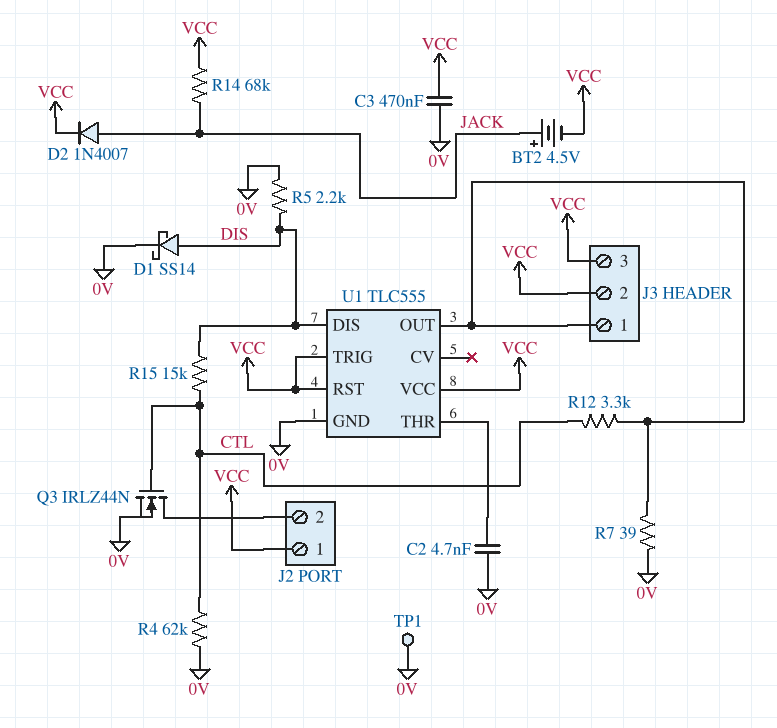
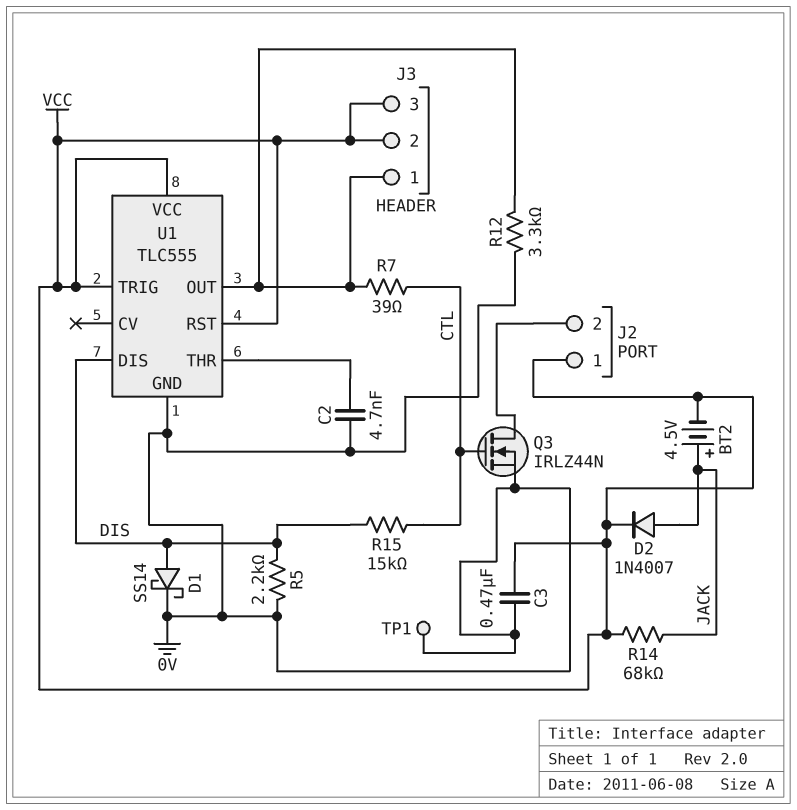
R4: 62k (0V, CTL) -> none
R7: 39 (0V, J3/1) -> 39 (CTL, J3/1)
R12: 3.3k (CTL, J3/1) -> 3.3k (0V, J3/1)

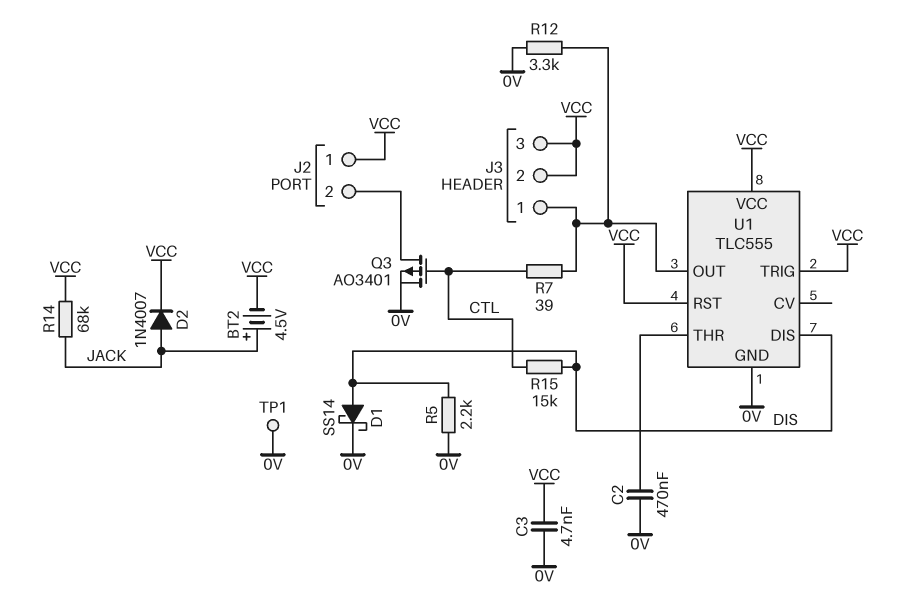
C2: 4.7nF (0V, U1/THR) -> 470nF (0V, U1/THR)
C3: 470nF (0V, VCC) -> 4.7nF (0V, VCC)
Q3: NMOS IRLZ44N (G CTL, D J2/2, S 0V) -> PMOS AO3401 (G CTL, D J2/2, S 0V)

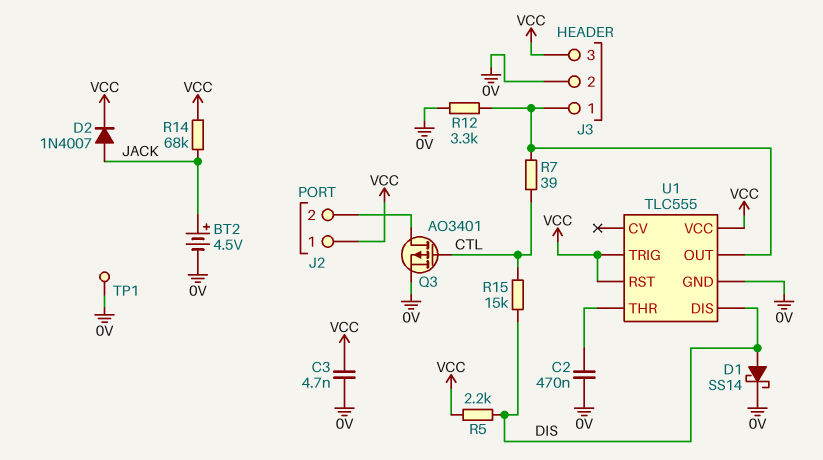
BT2: 4.5V (plus JACK, minus VCC) -> 4.5V (plus JACK, minus 0V)
J3 pin 2: VCC -> 0V
R5: 2.2k (0V, DIS) -> 2.2k (DIS, VCC)

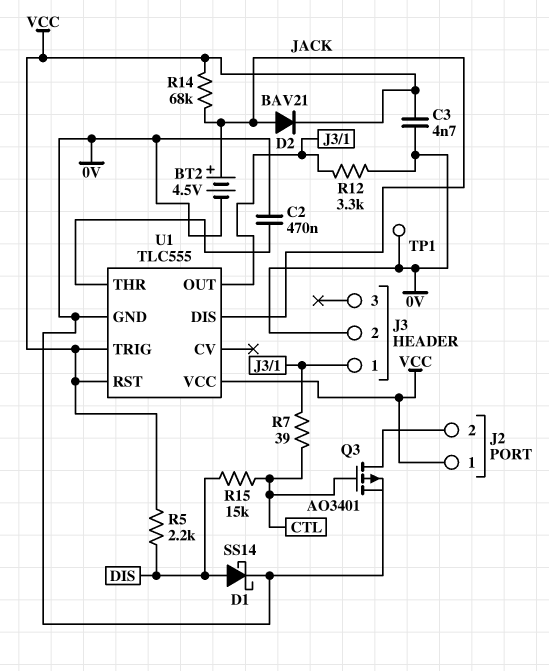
D2: diode 1N4007 (A JACK, K VCC) -> diode BAV21 (A JACK, K VCC)
J3 pin 3: VCC -> none
U1 pin DIS: DIS -> JACK

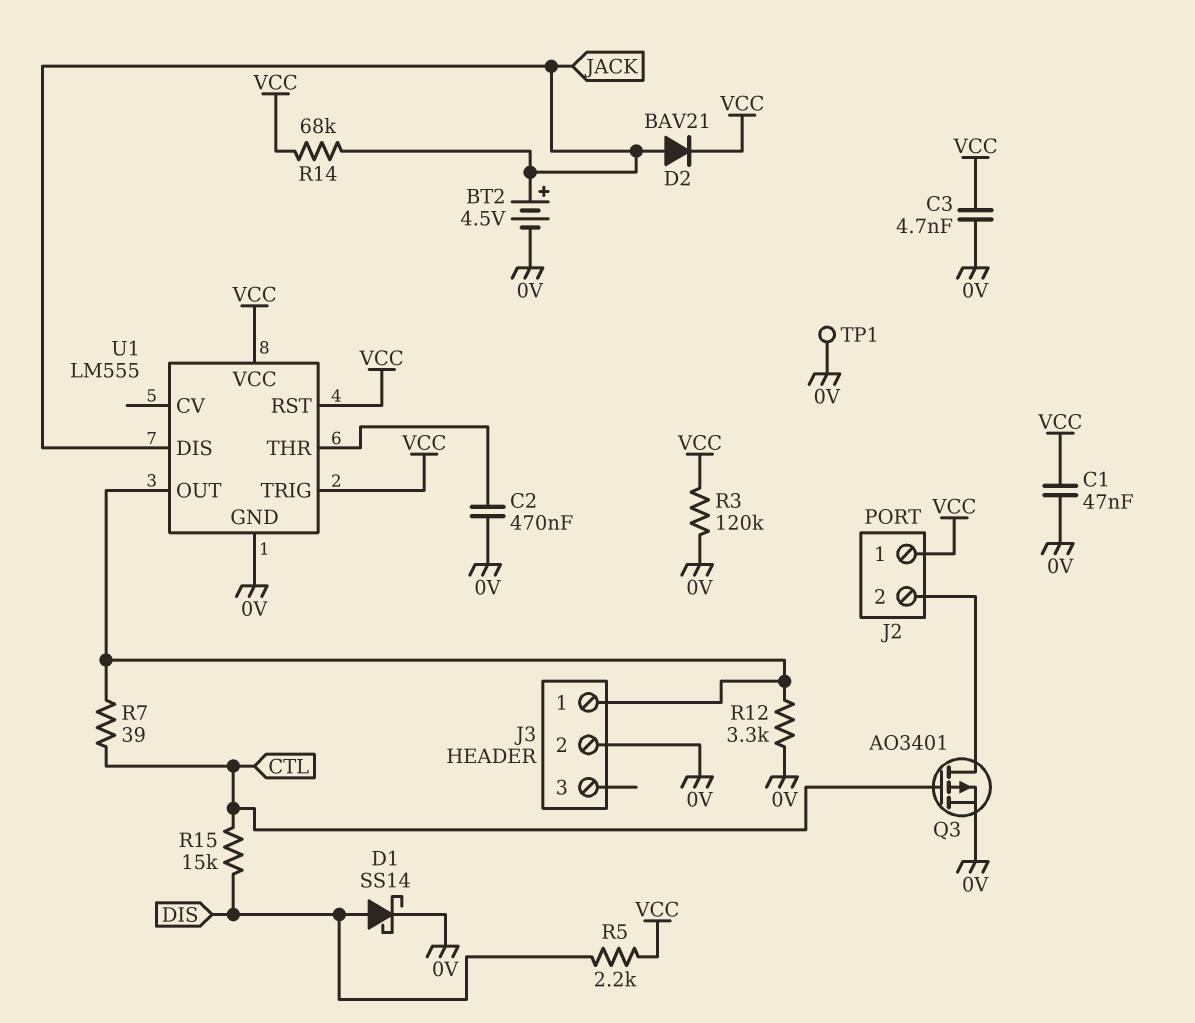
C1: none -> 47nF (0V, VCC)
R3: none -> 120k (0V, VCC)
U1: TLC555 -> LM555

